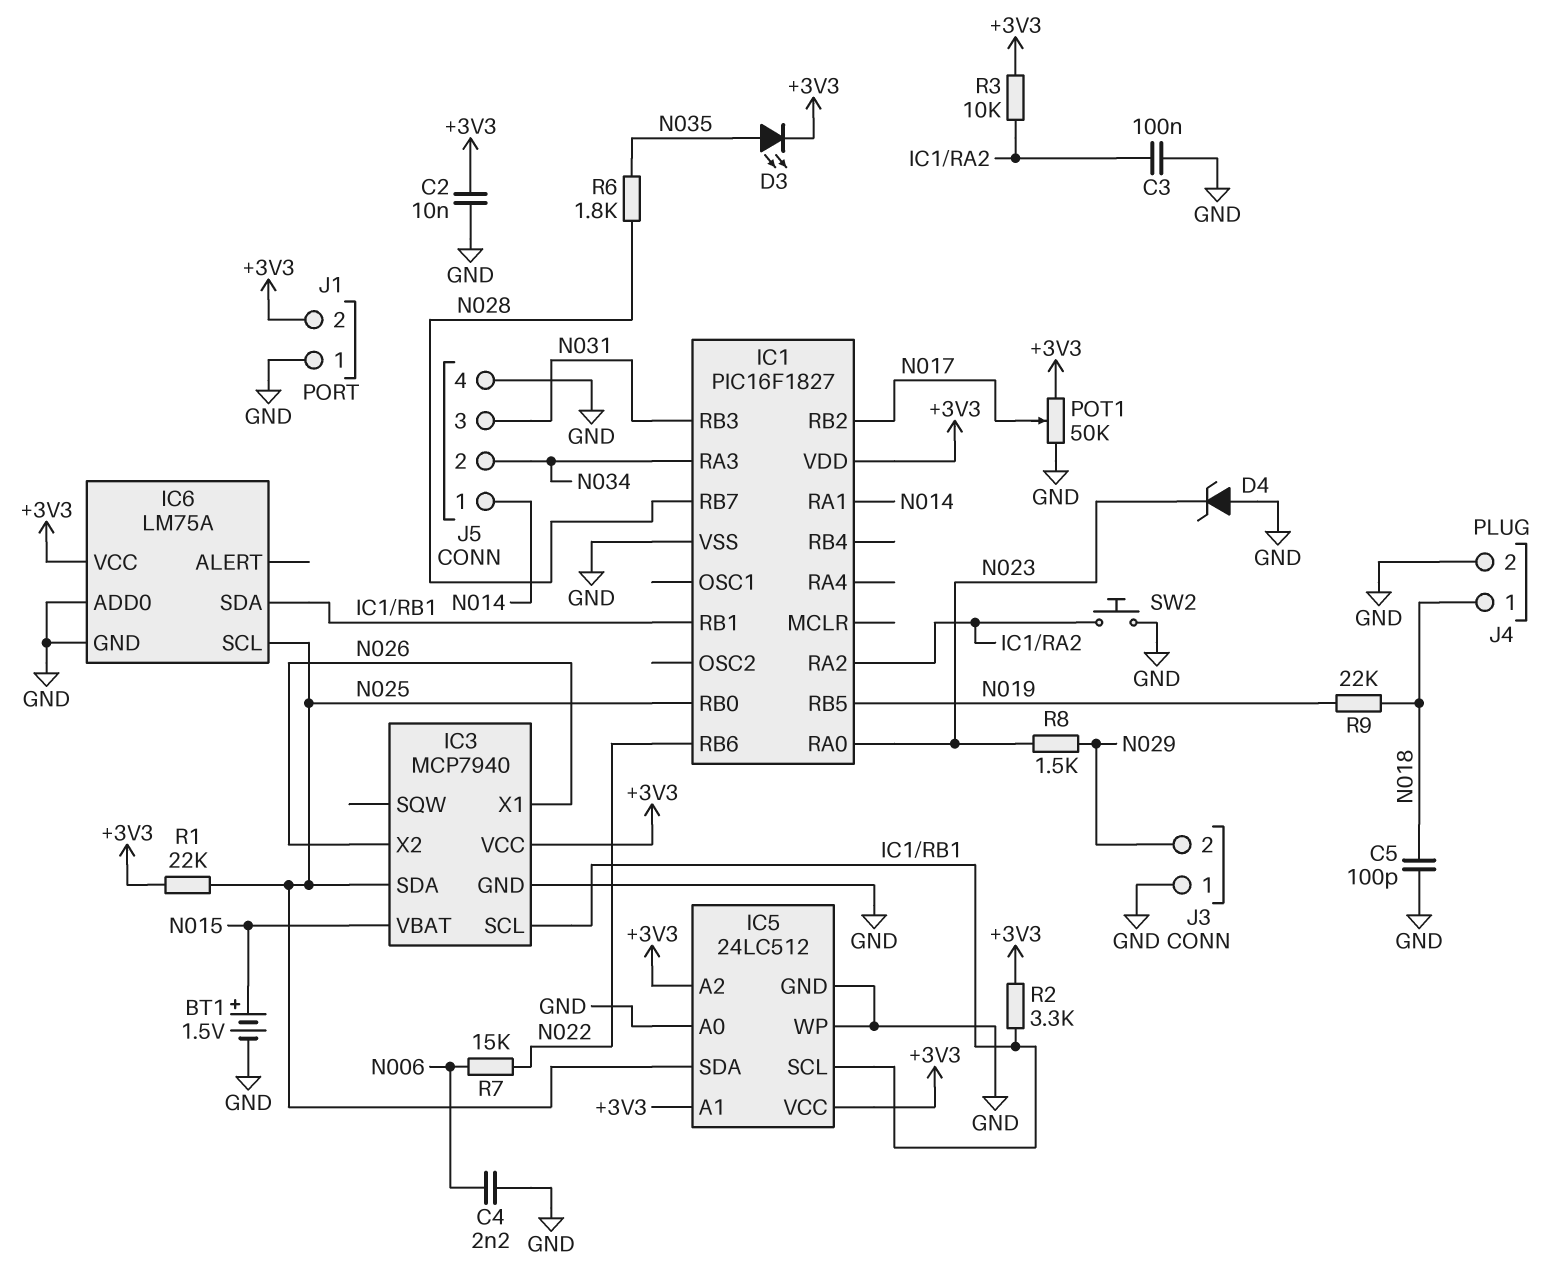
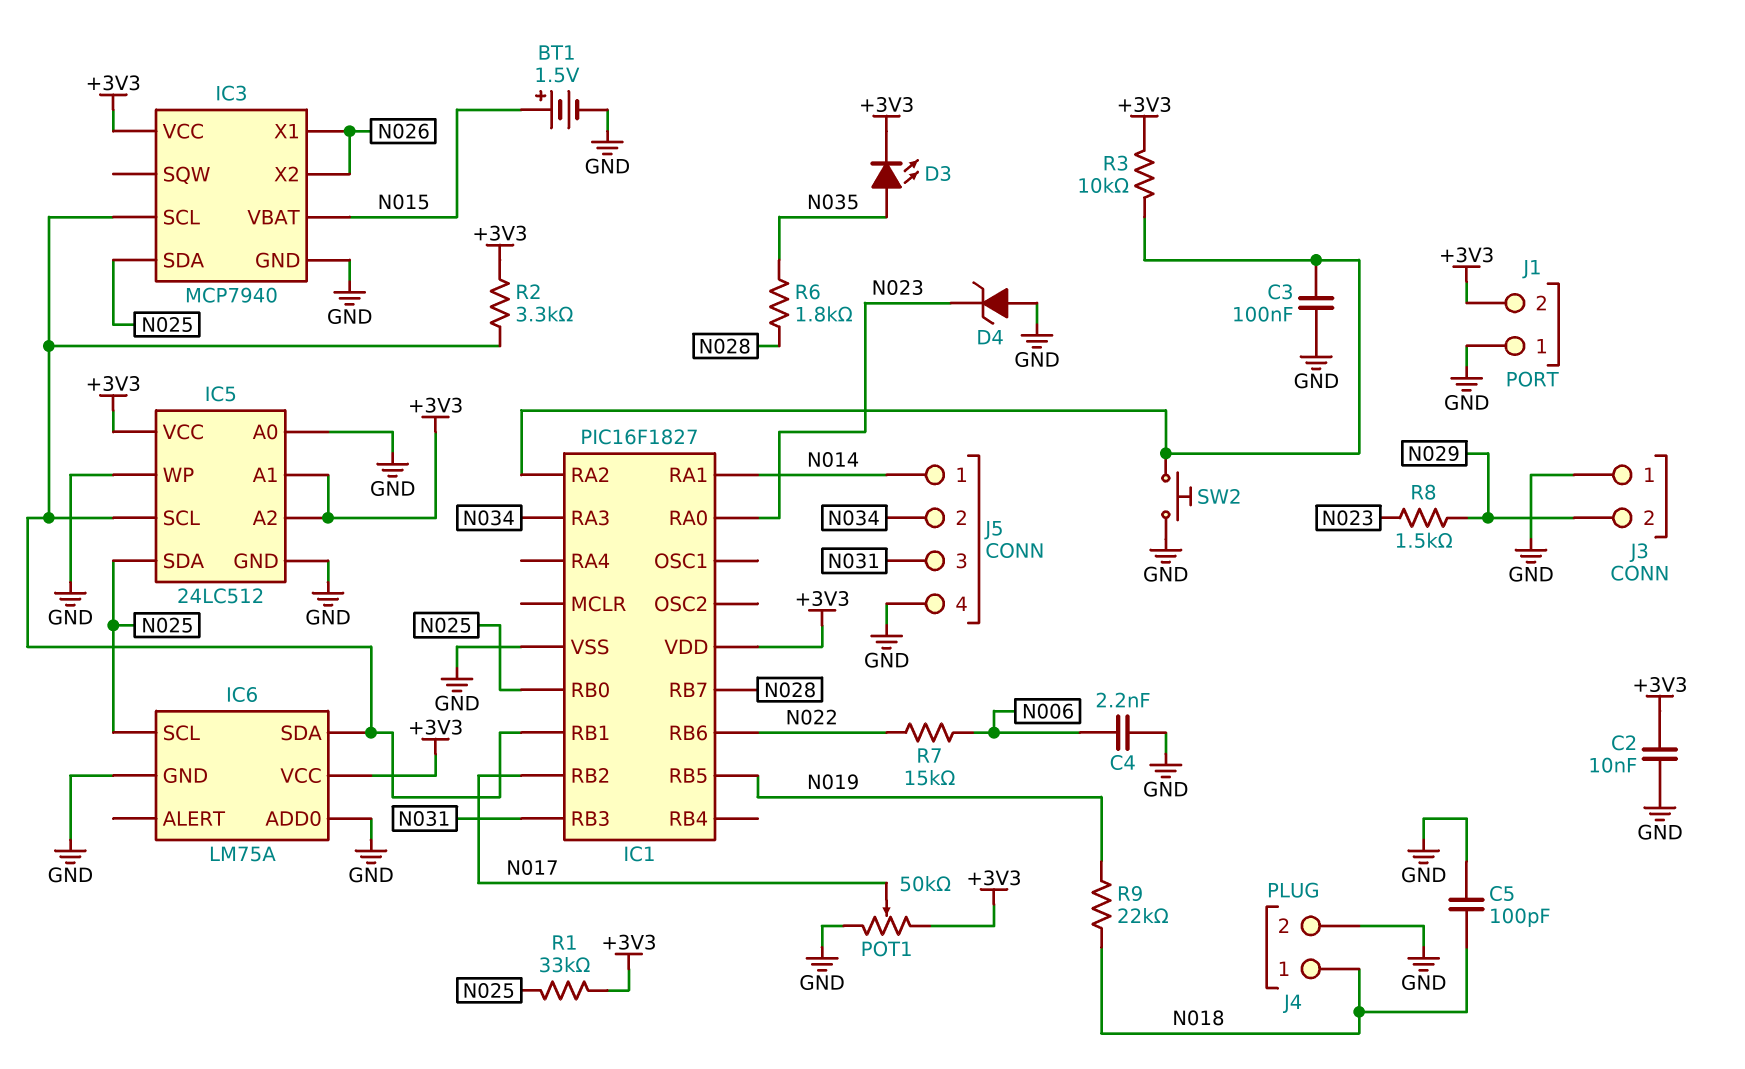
R1: 22k (+3V3, N025) -> 33k (+3V3, N025)

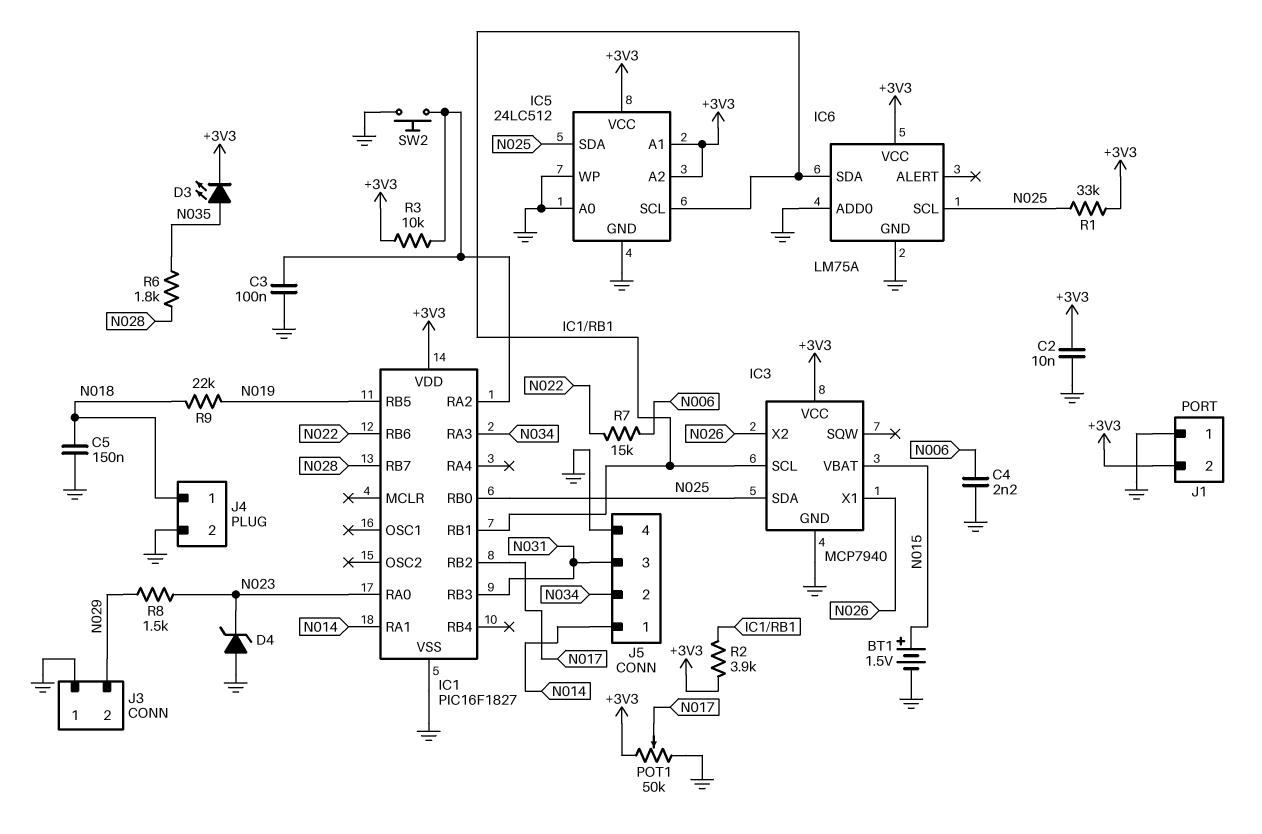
C5: 100pF (GND, N018) -> 150nF (GND, N018)
R2: 3.3k (+3V3, IC1/RB1) -> 3.9k (+3V3, IC1/RB1)

